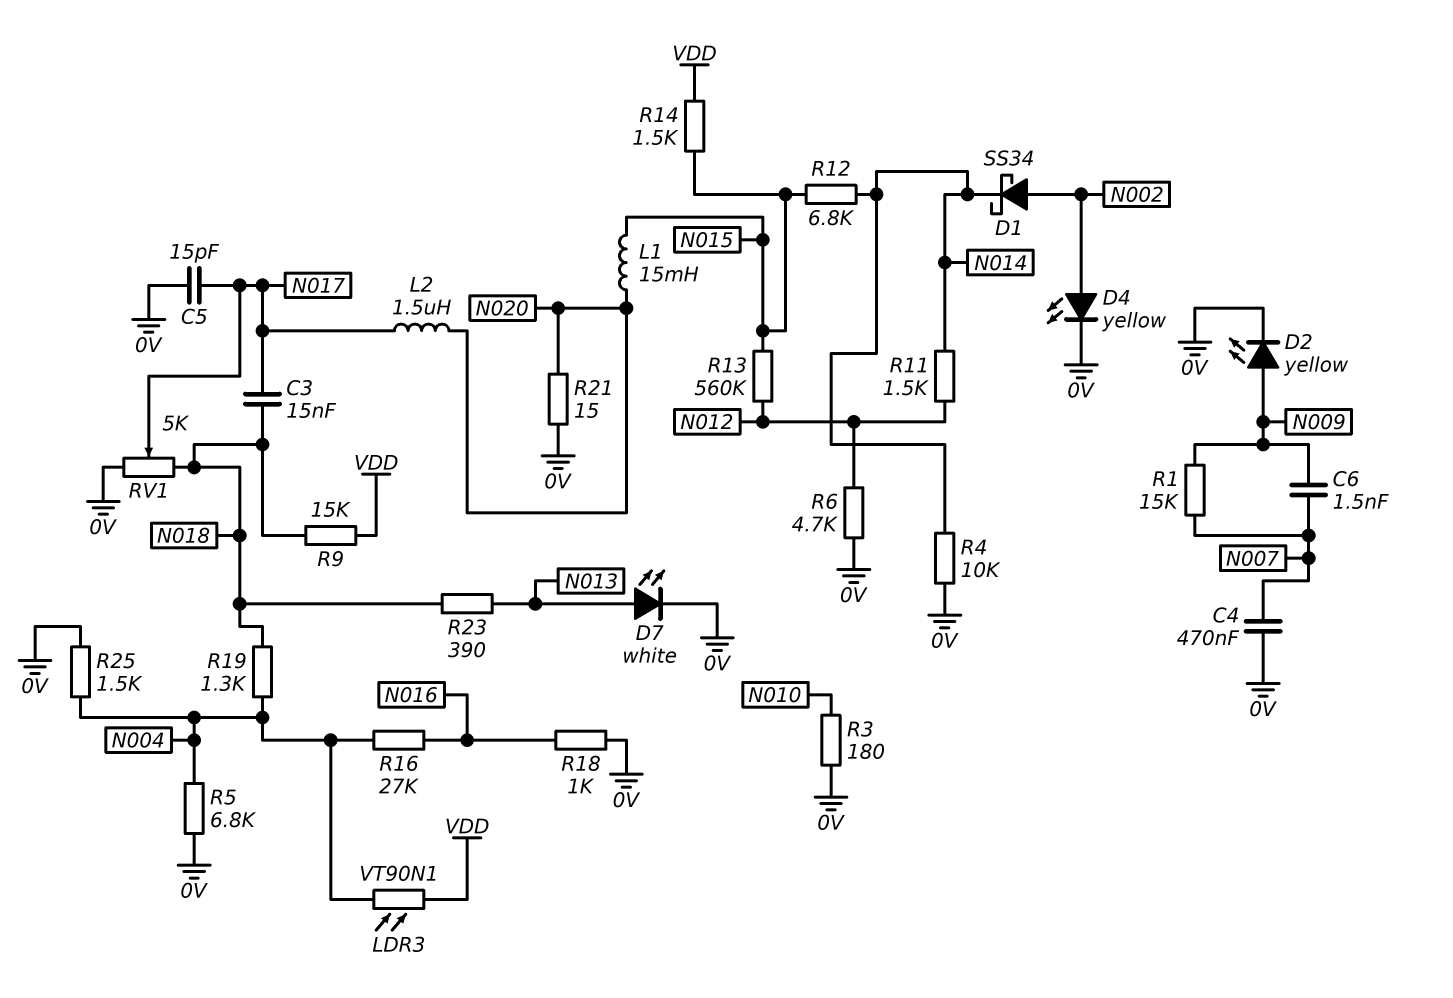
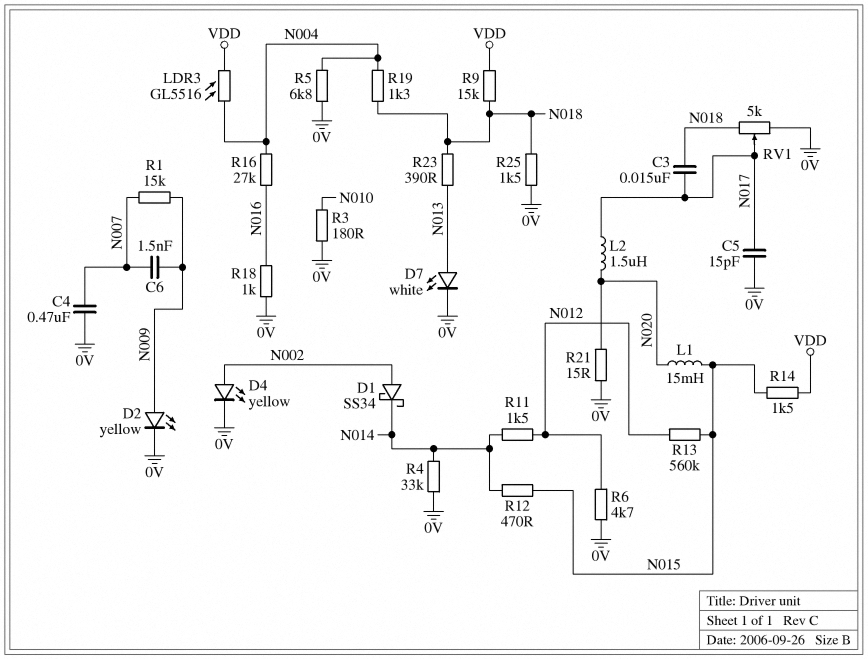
LDR3: VT90N1 (N004, VDD) -> GL5516 (N004, VDD)
R4: 10k (0V, N014) -> 33k (0V, N014)
R12: 6.8k (N014, N015) -> 470 (N014, N015)
R25: 1.5k (0V, N004) -> 1.5k (0V, N018)

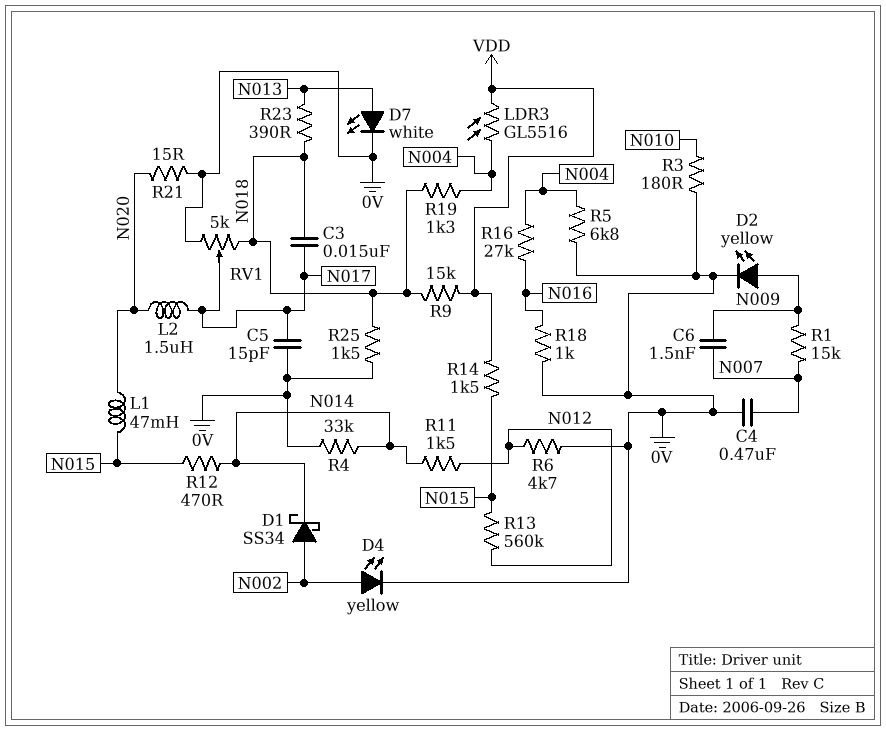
L1: 15mH (N015, N020) -> 47mH (N015, N020)

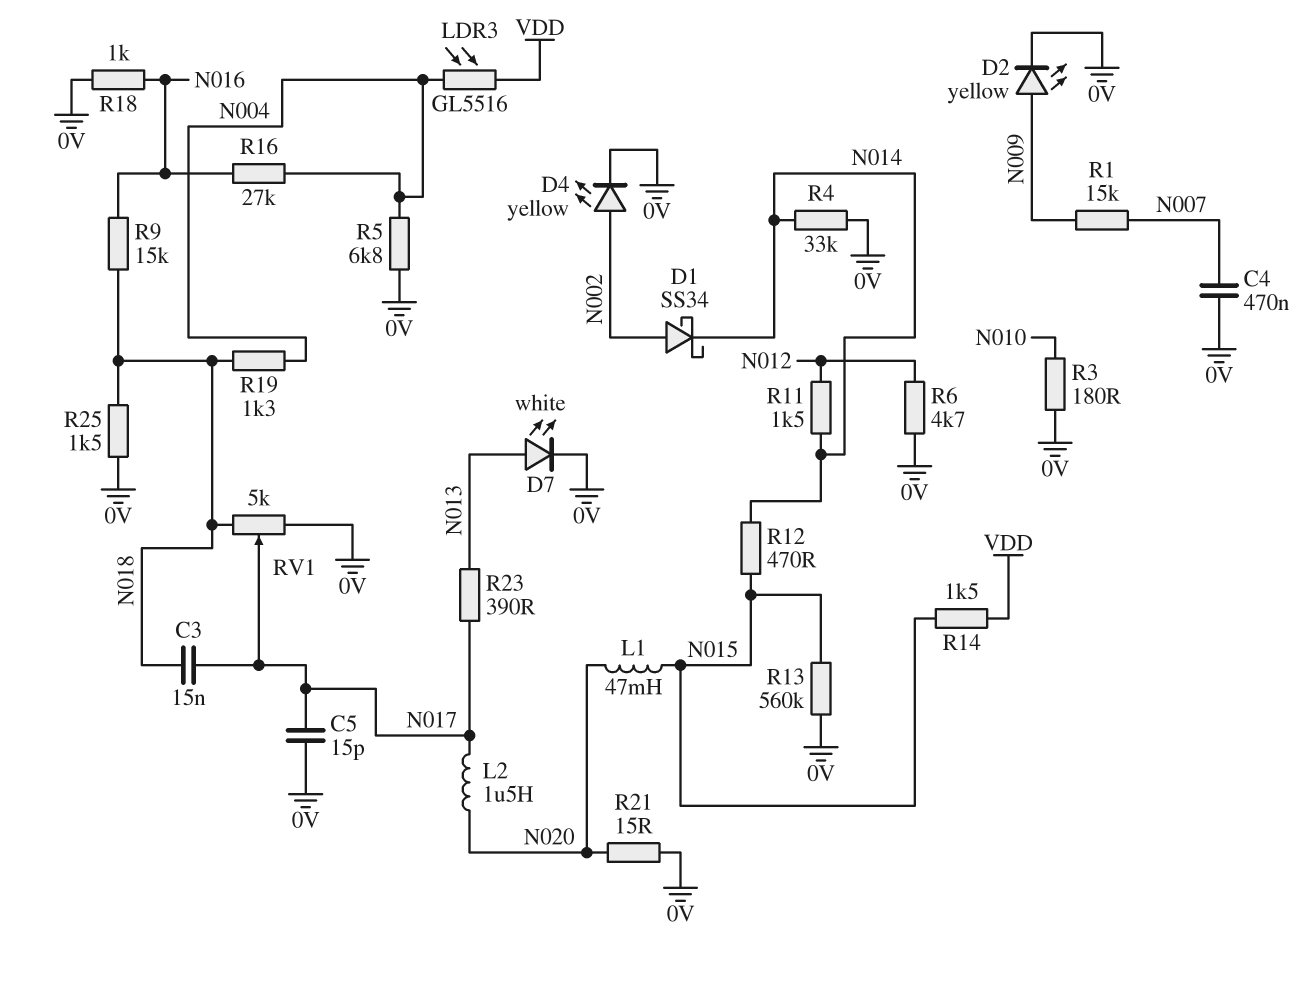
C6: 1.5nF (N007, N009) -> none
R9: 15k (N018, VDD) -> 15k (N016, N018)
R13: 560k (N012, N015) -> 560k (0V, N015)
R23: 390 (N013, N018) -> 390 (N013, N017)

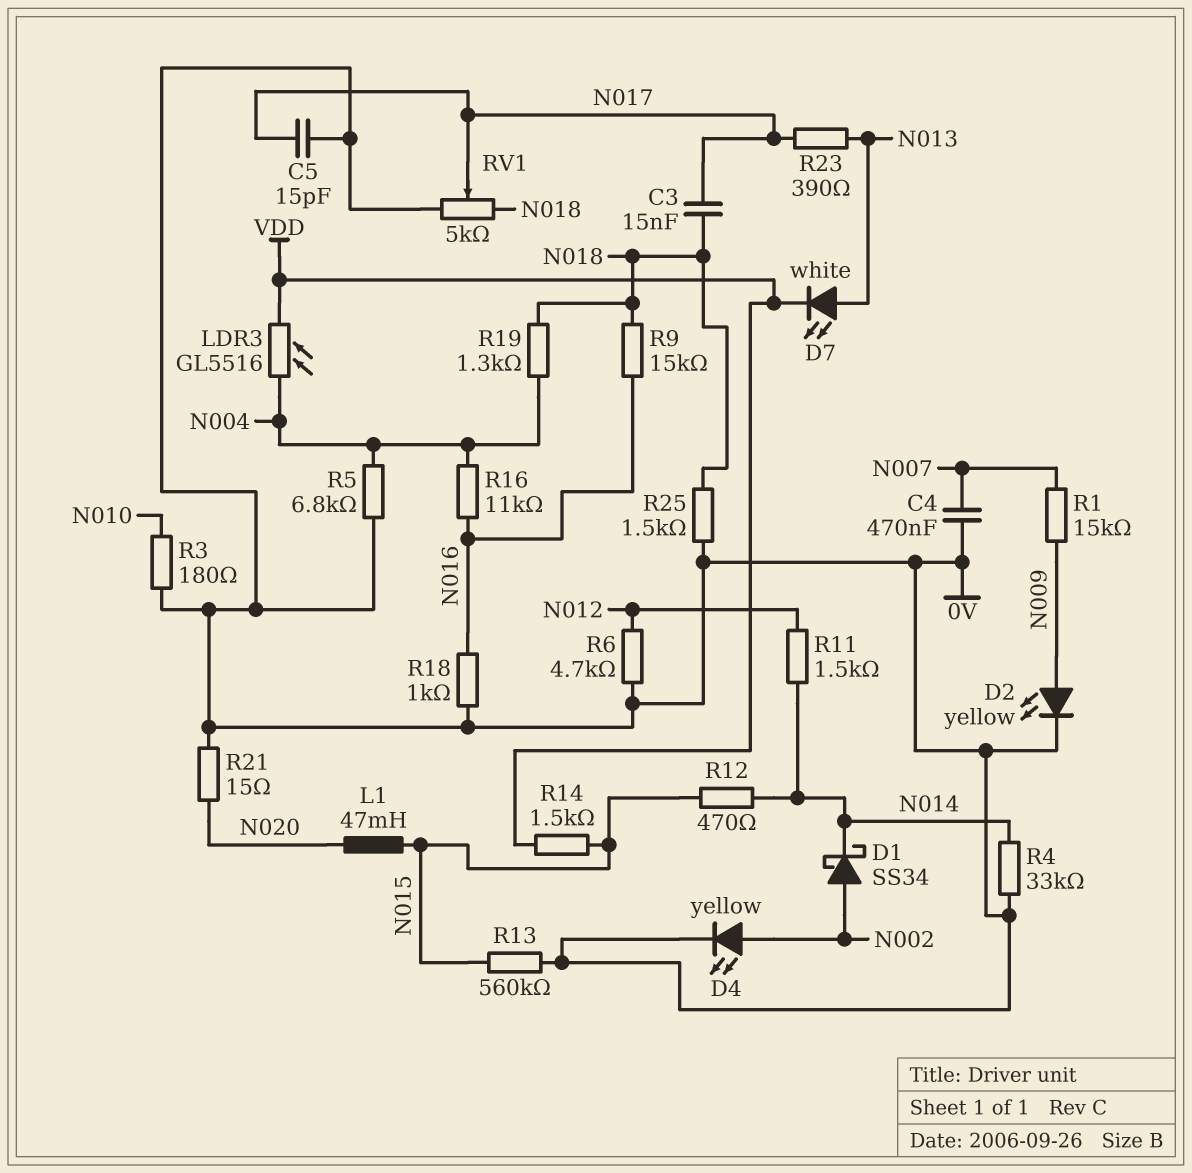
D7: LED white (A N013, K 0V) -> LED white (A N013, K VDD)
L2: 1.5uH (N017, N020) -> none
R16: 27k (N004, N016) -> 11k (N004, N016)

